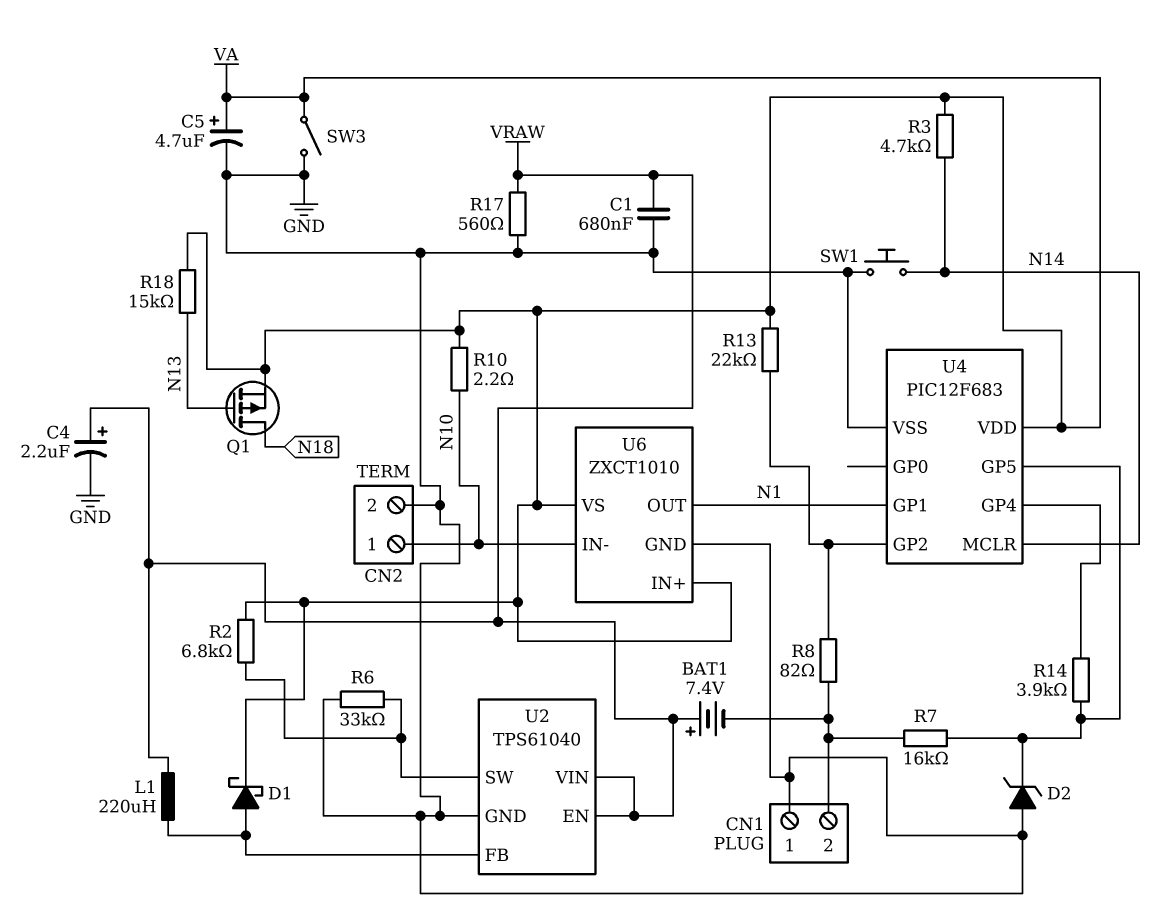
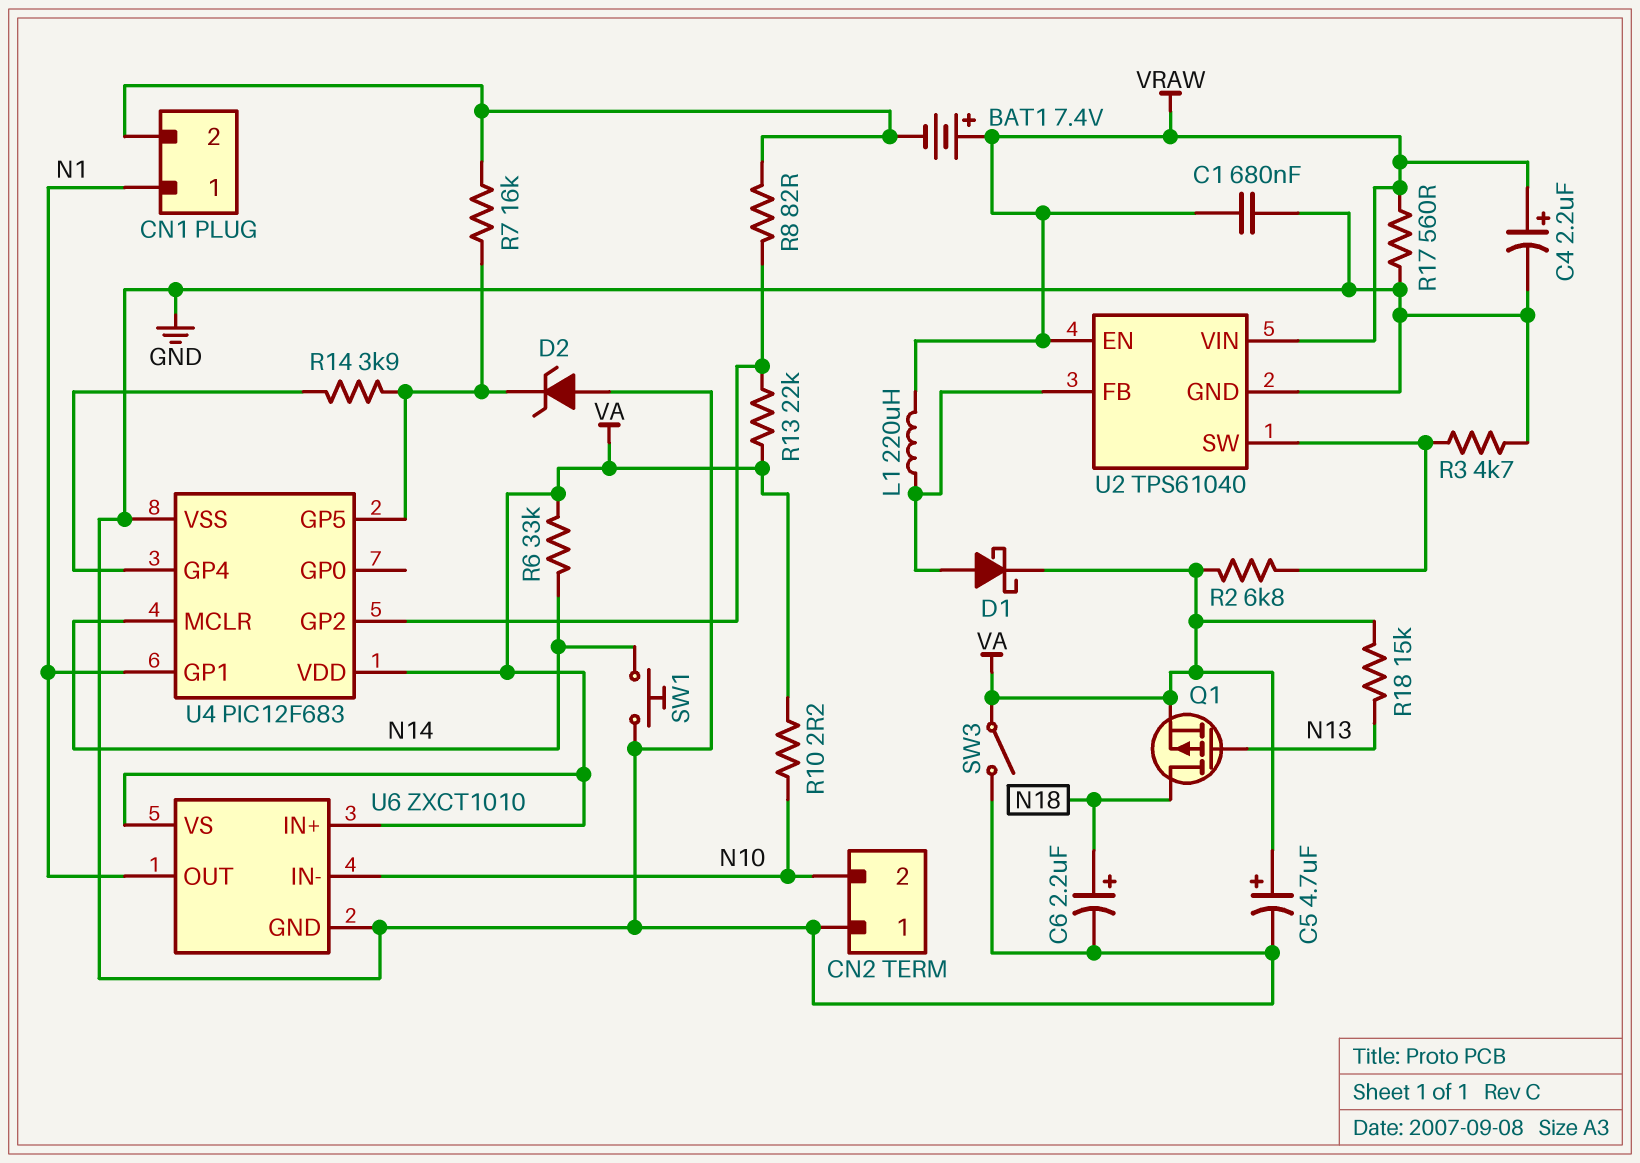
C6: none -> 2.2uF (plus N18, minus GND)
CN1 pin 1: GND -> N1
CN2 pin 1: N10 -> GND
CN2 pin 2: GND -> N10
R3: 4.7k (N14, VA) -> 4.7k (GND, U2/SW)
R6: 33k (GND, U2/SW) -> 33k (N14, VA)

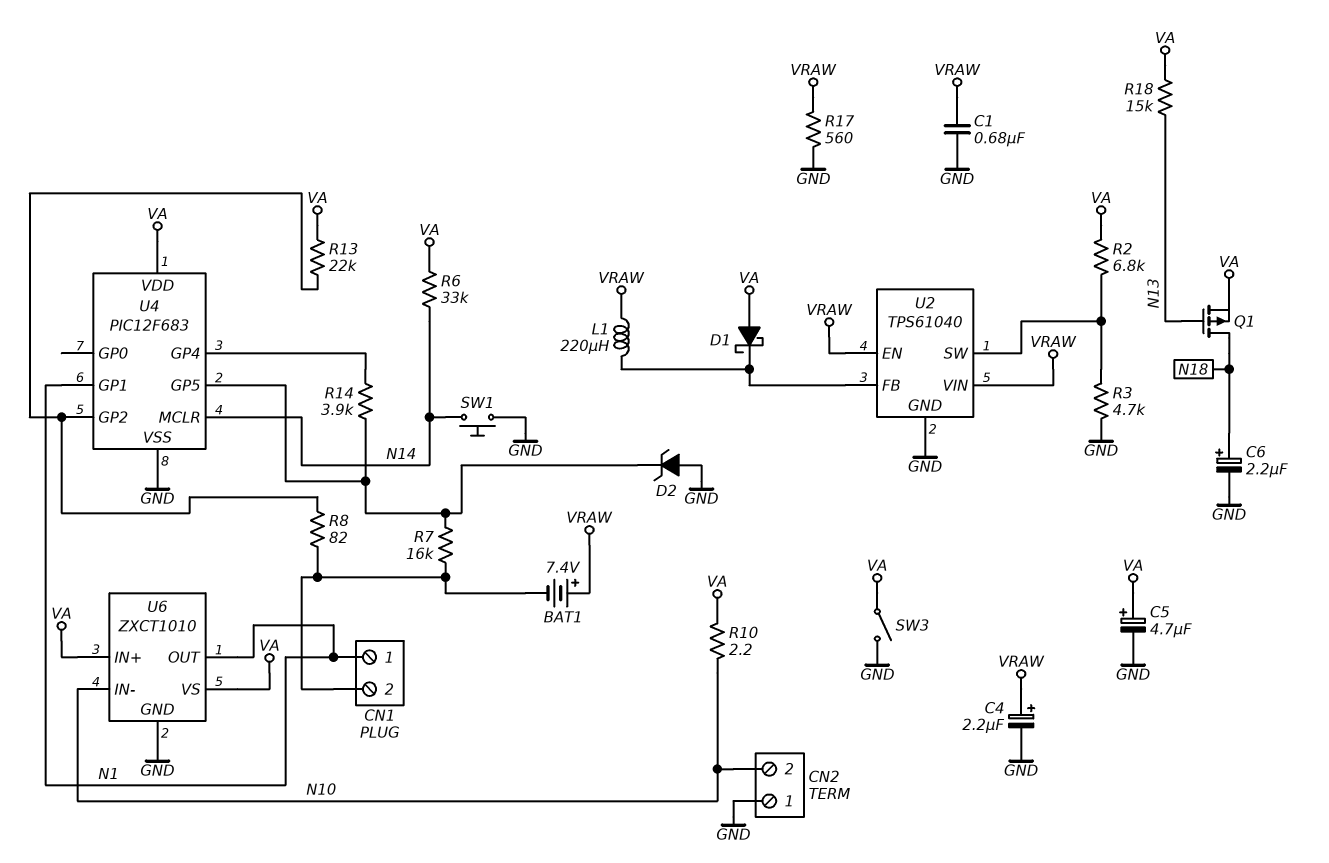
D1: schottky (A U2/FB, K VA) -> schottky (A VA, K U2/FB)

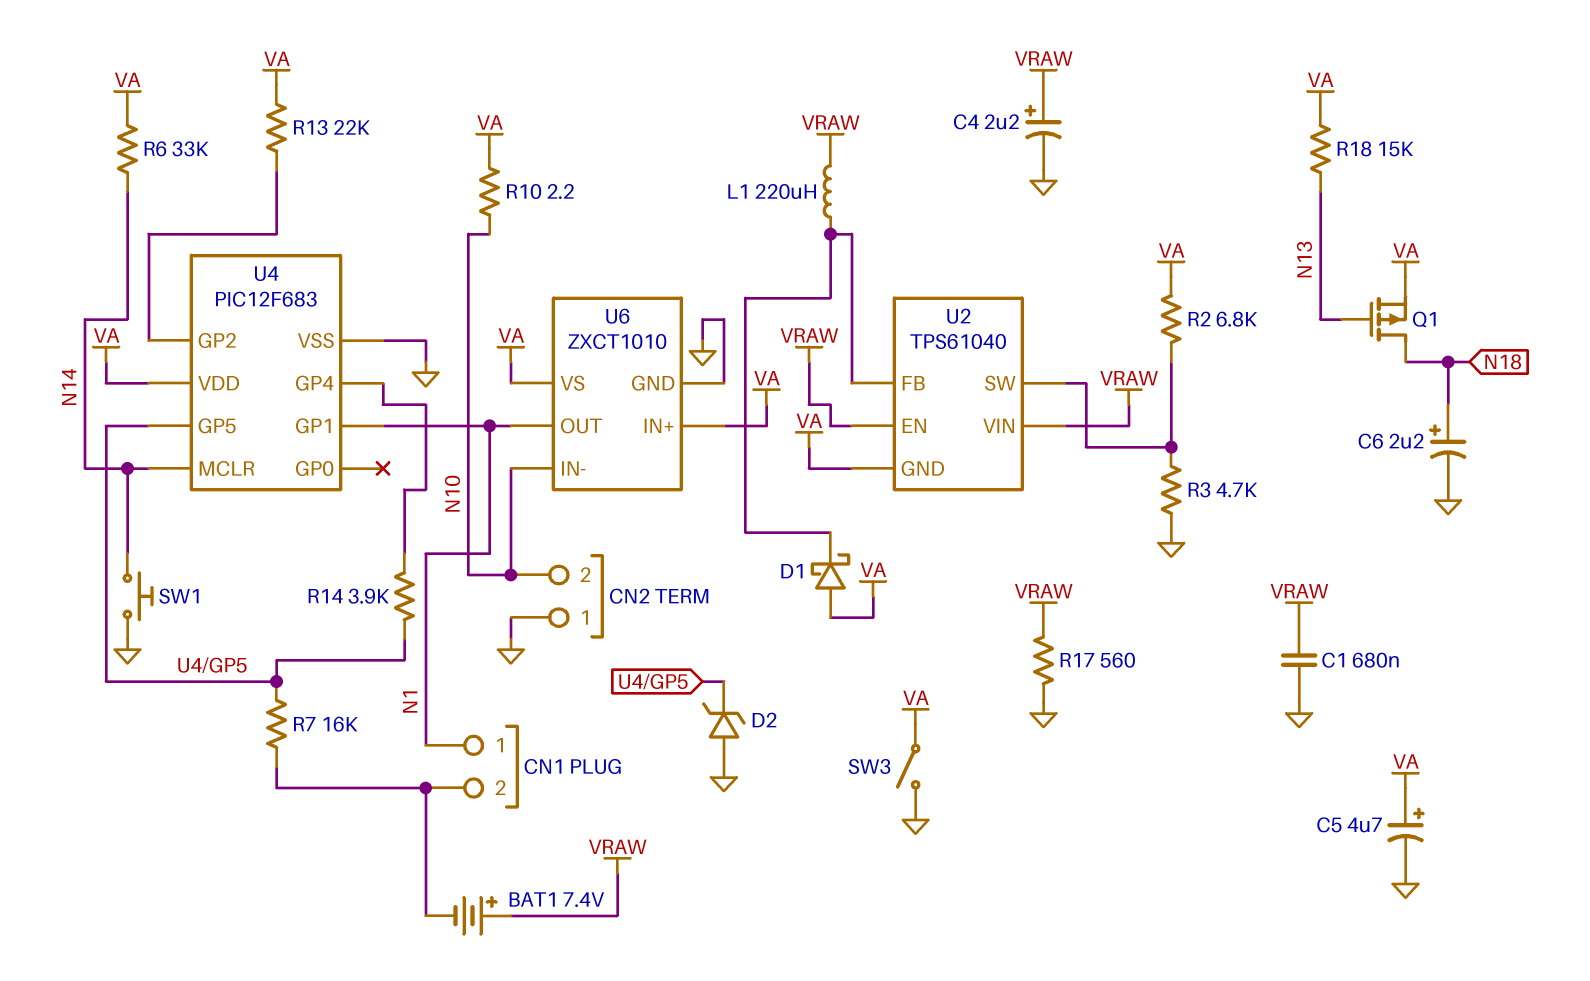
R8: 82 (CN1/2, U4/GP2) -> none
U2 pin GND: GND -> VA

